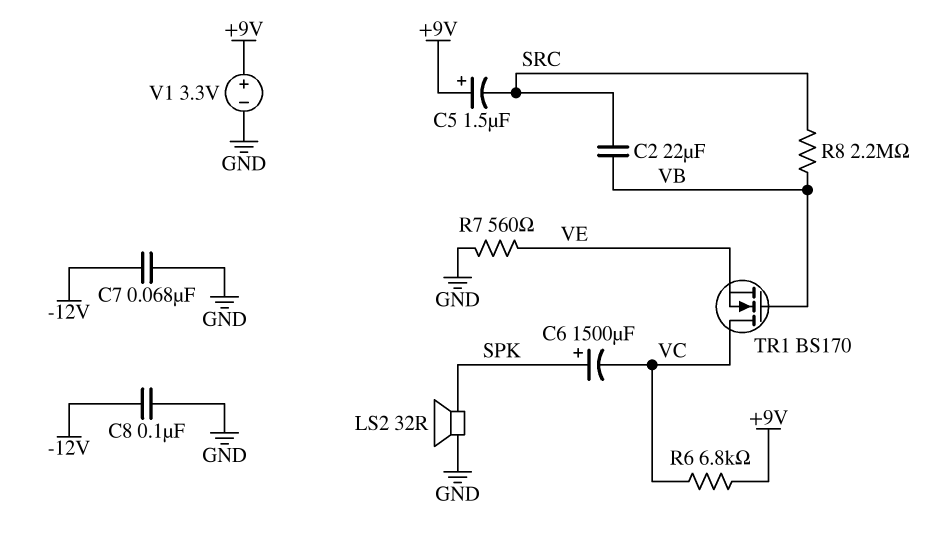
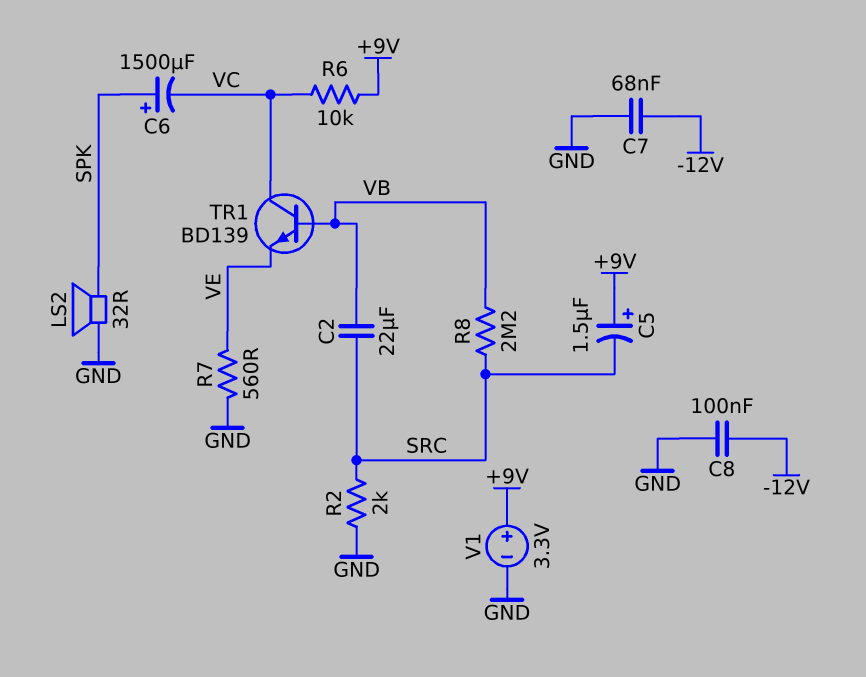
R2: none -> 2k (GND, SRC)
R6: 6.8k (+9V, VC) -> 10k (+9V, VC)
TR1: NMOS BS170 (G VB, D VC, S VE) -> NPN BD139 (B VB, C VC, E VE)

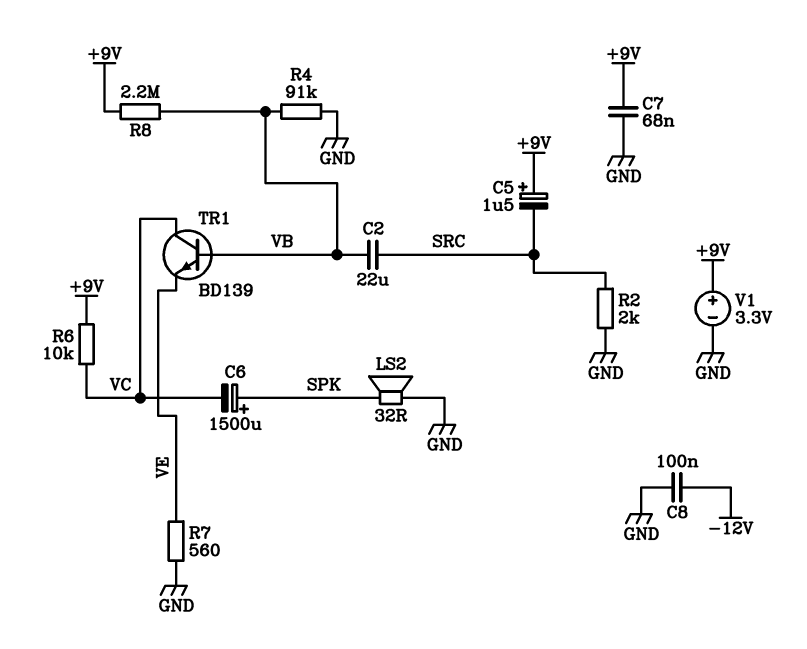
C7: 68nF (-12V, GND) -> 68nF (+9V, GND)
R4: none -> 91k (GND, VB)
R8: 2.2M (SRC, VB) -> 2.2M (+9V, VB)

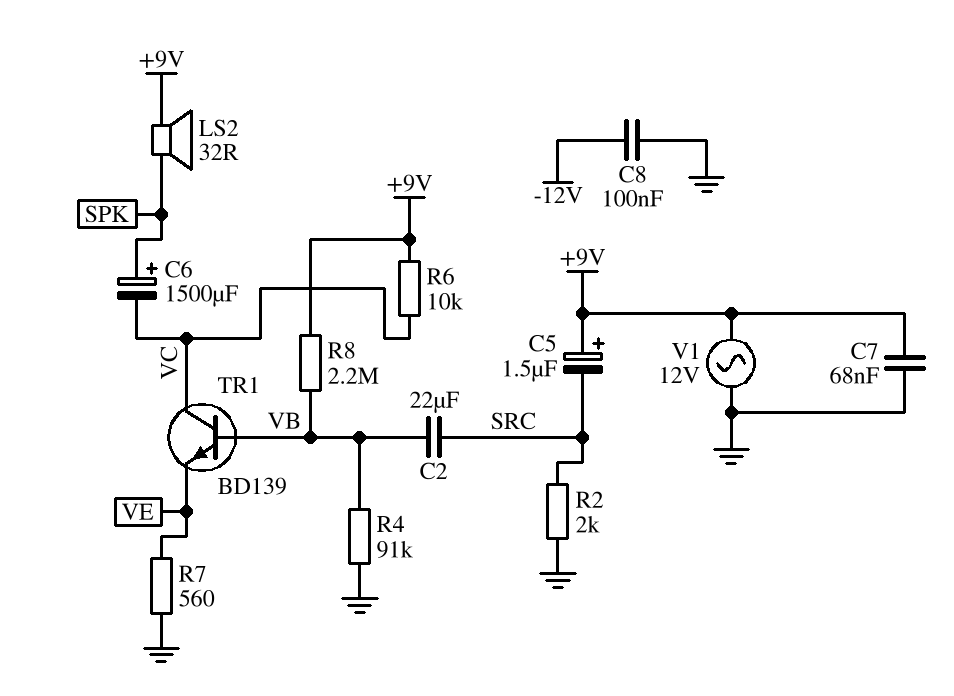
LS2: speaker 32R (GND, SPK) -> speaker 32R (+9V, SPK)
V1: 3.3V (plus +9V, minus GND) -> AC 12V (+9V, GND)

